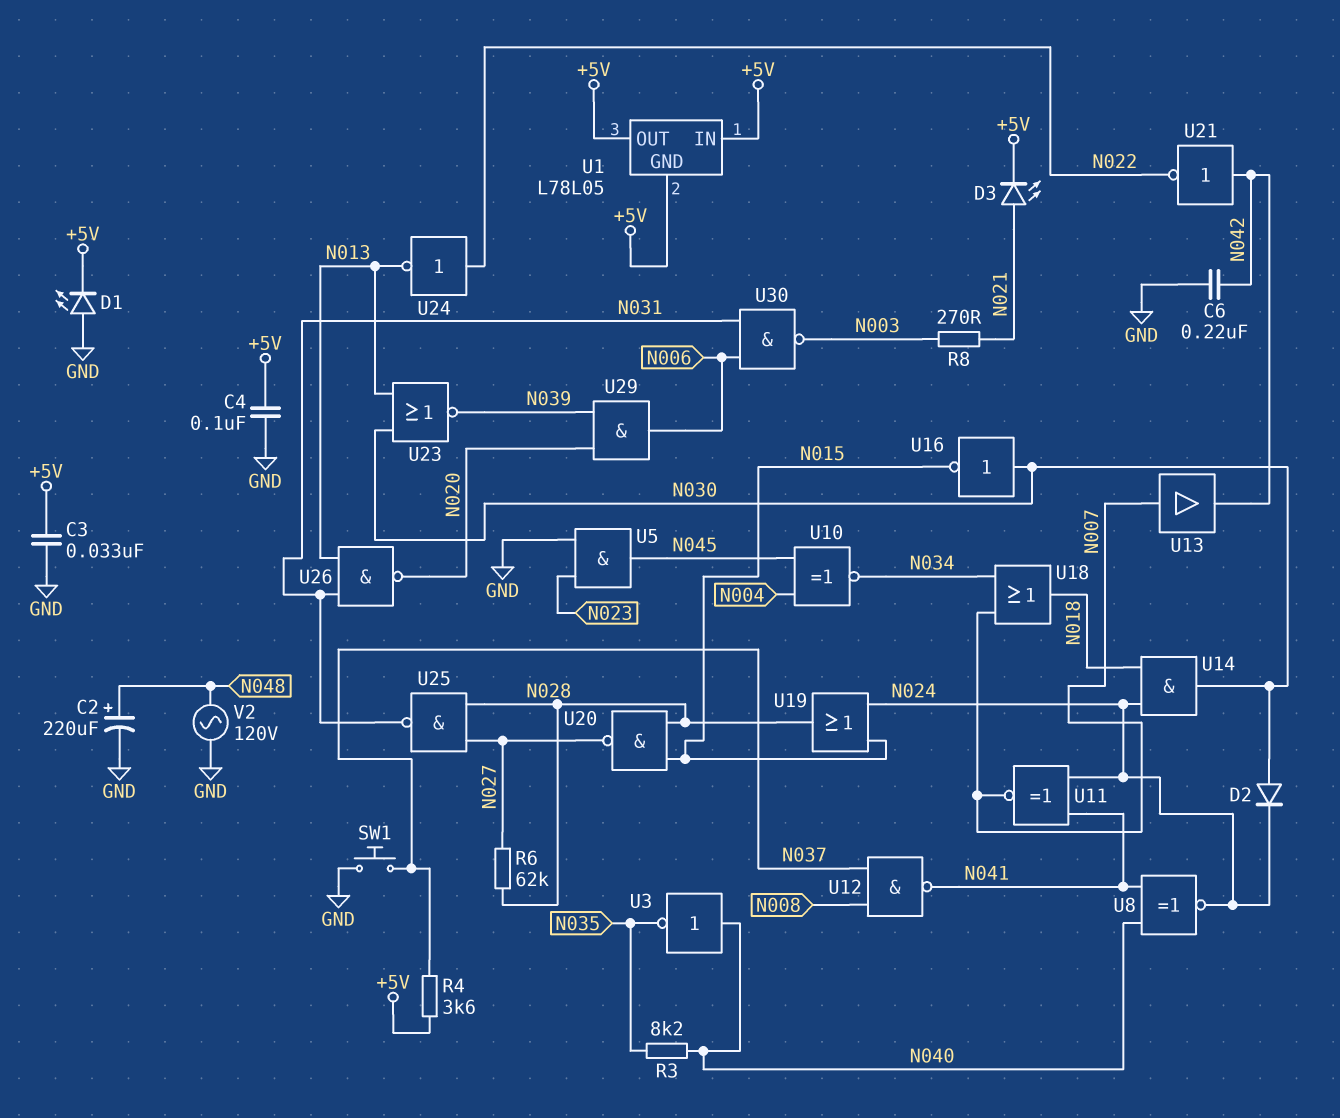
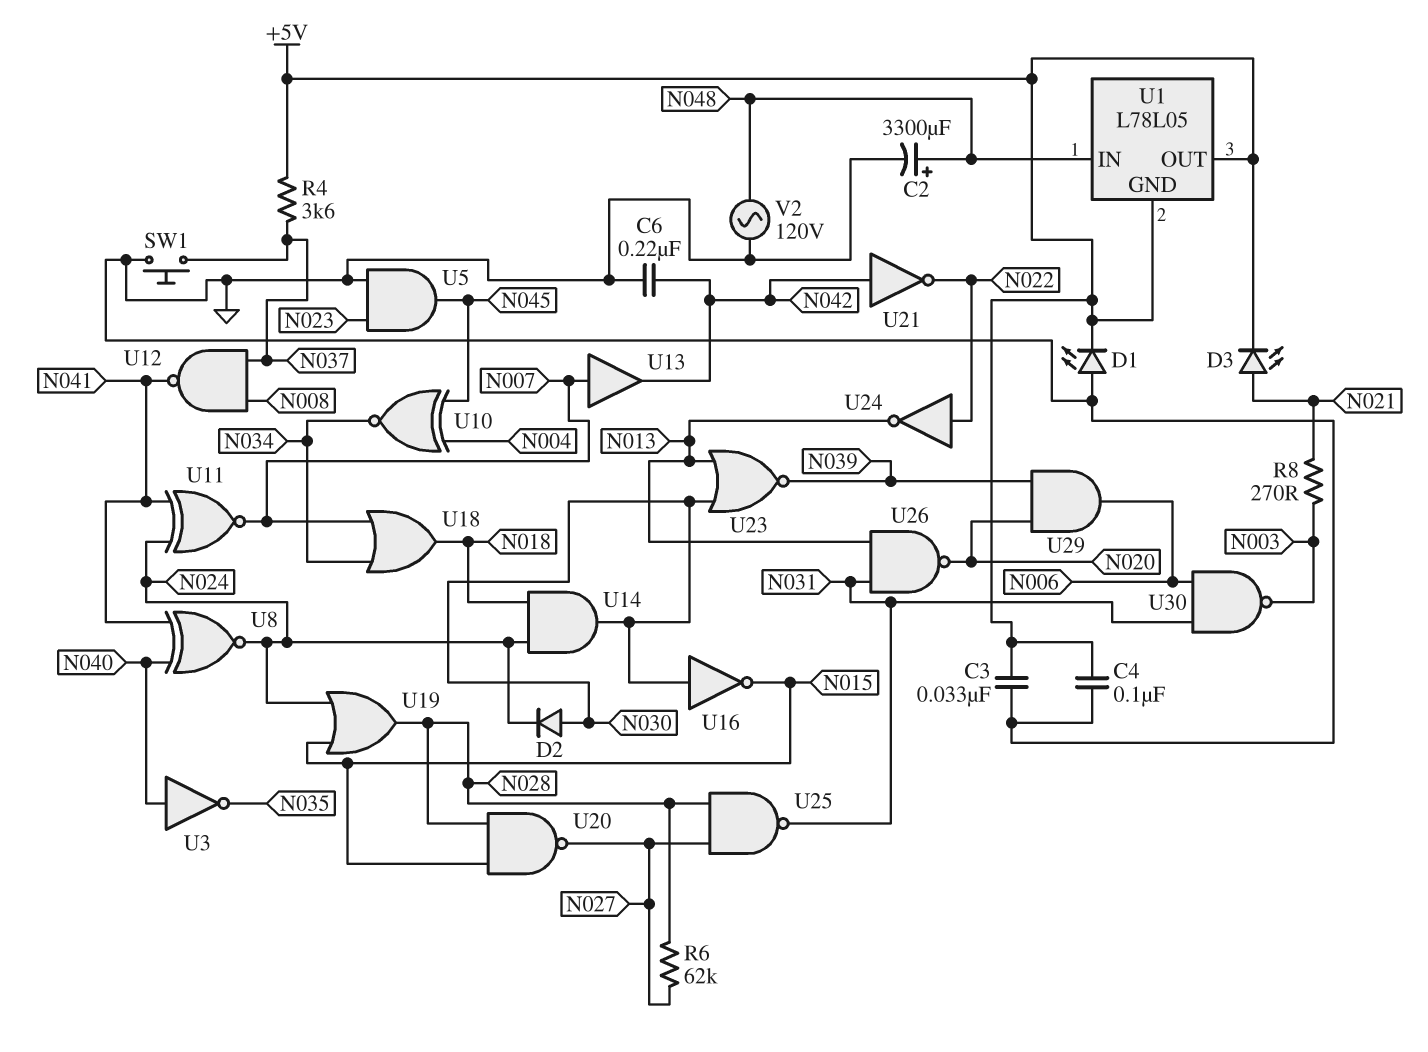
C2: 220uF (plus N048, minus GND) -> 3300uF (plus N048, minus GND)
R3: 8.2k (N035, N040) -> none
U1 pin IN: +5V -> N048

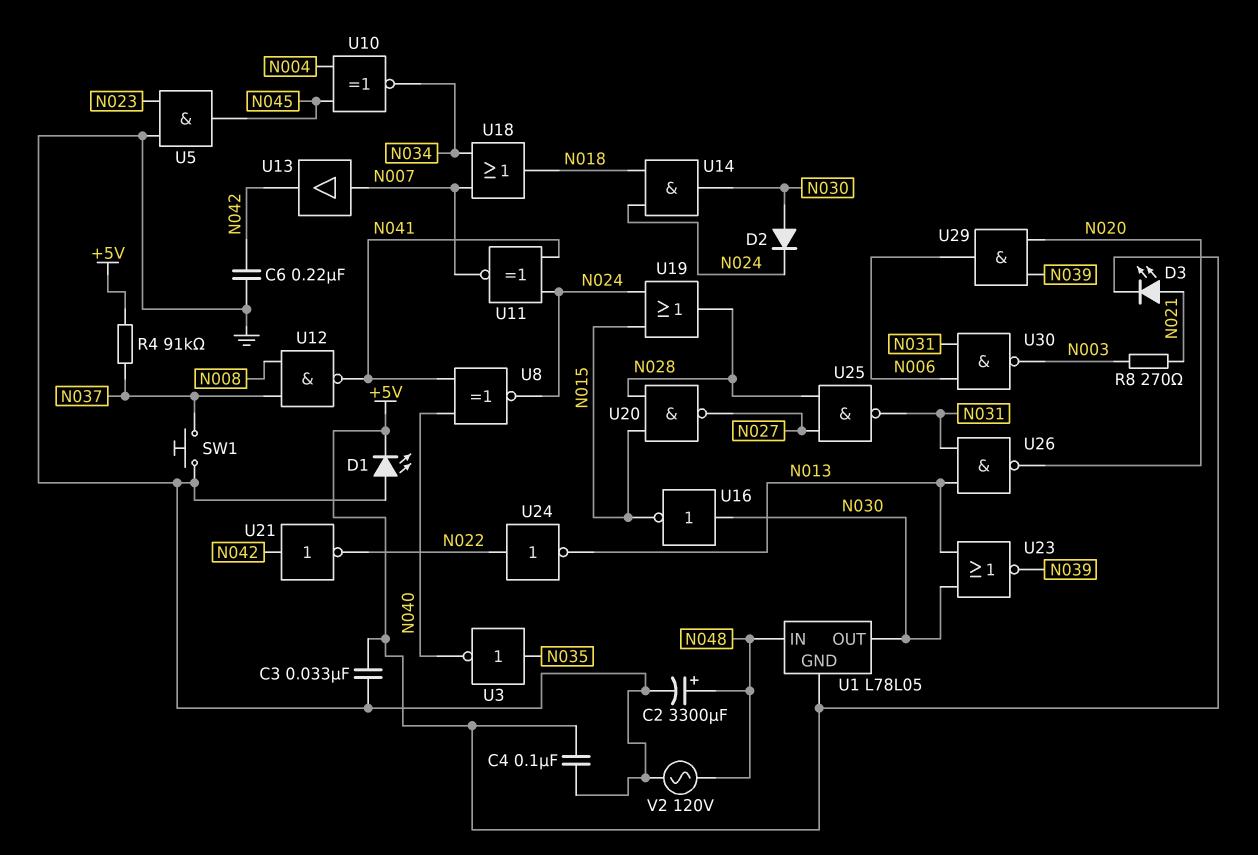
R4: 3.6k (+5V, N037) -> 91k (+5V, N037)
R6: 62k (N027, N028) -> none
U1 pin OUT: +5V -> N030
U3: NOT (in N040, out N035) -> NOT (in N035, out N040)

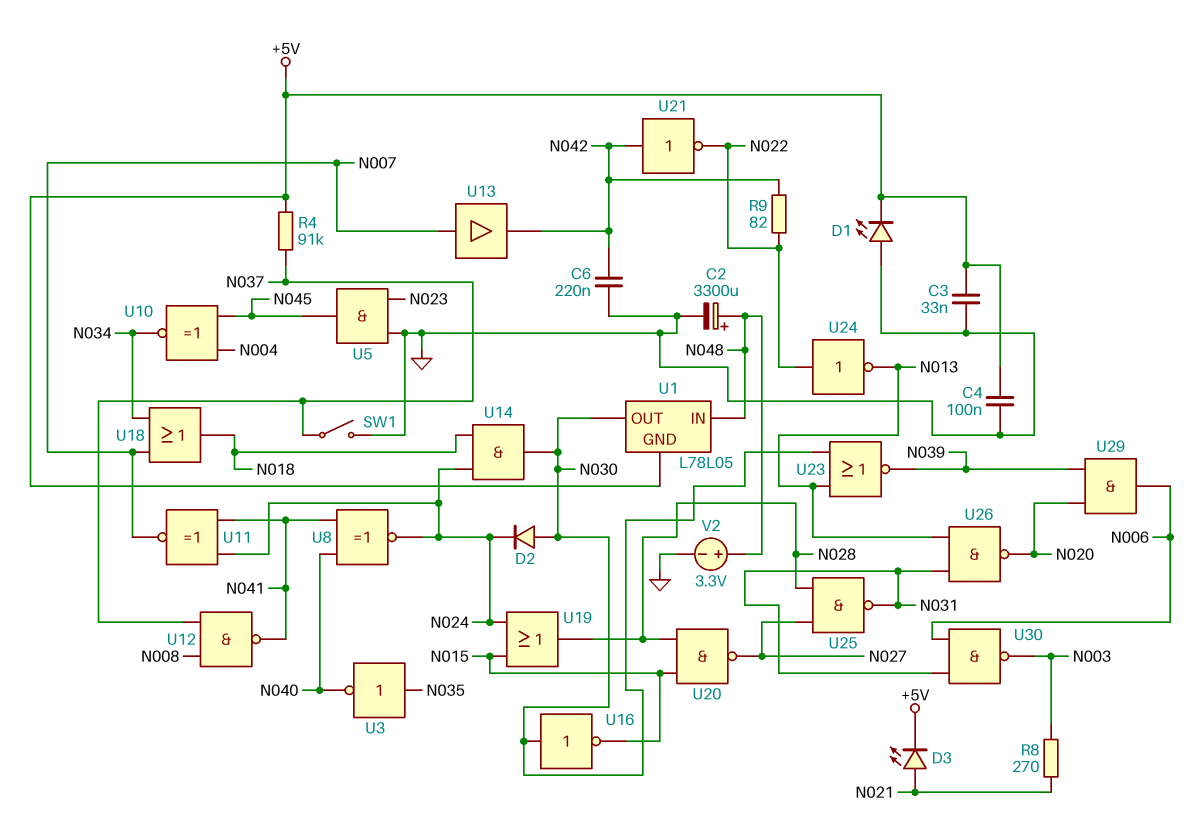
R9: none -> 82 (N022, N042)
SW1: button (GND, N037) -> switch (GND, N037)
V2: AC 120V (GND, N048) -> 3.3V (plus N048, minus GND)

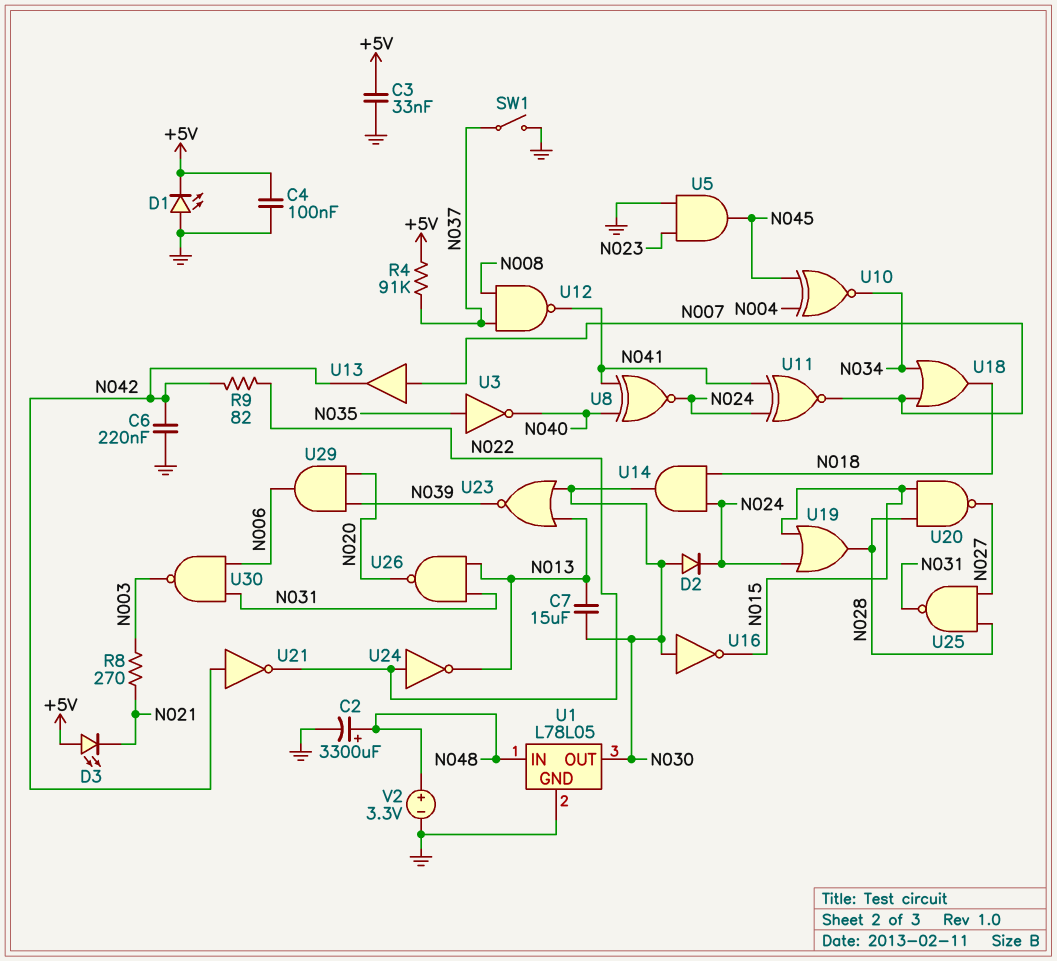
C7: none -> 15uF (N013, N030)
D3: LED (A N021, K +5V) -> LED (A +5V, K N021)
U1 pin GND: +5V -> GND

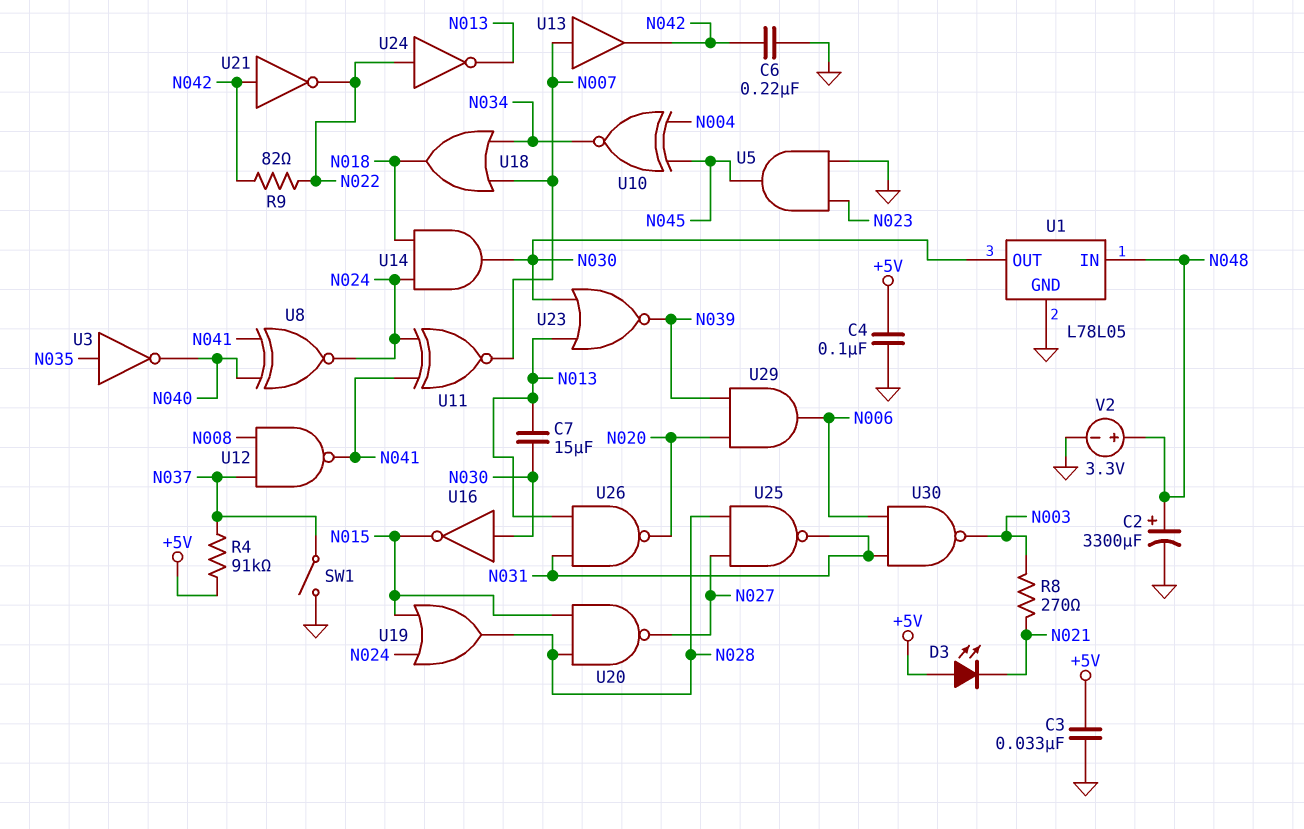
D1: LED (A GND, K +5V) -> none
D2: diode (A N030, K N024) -> none

